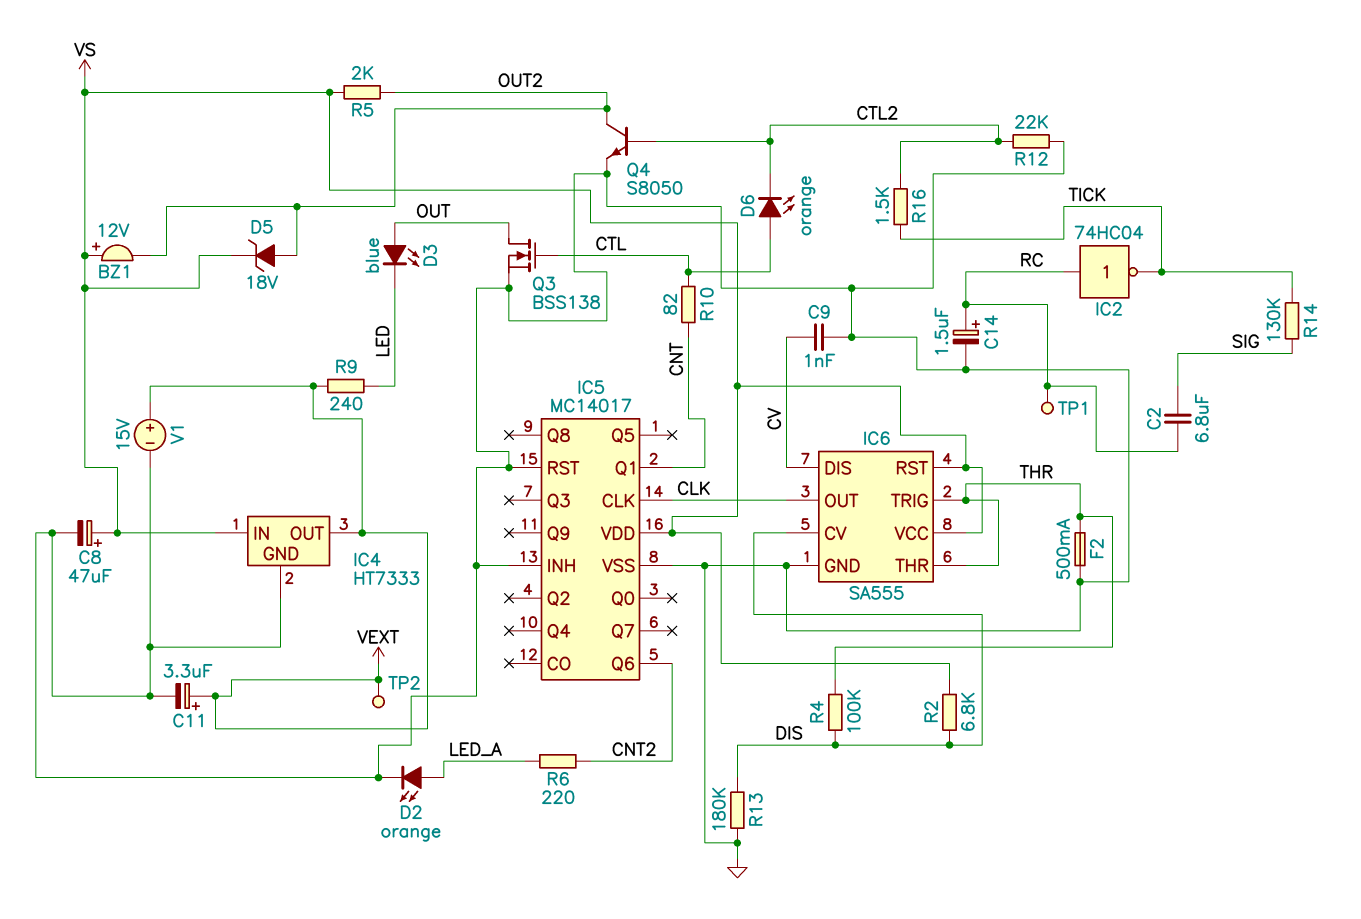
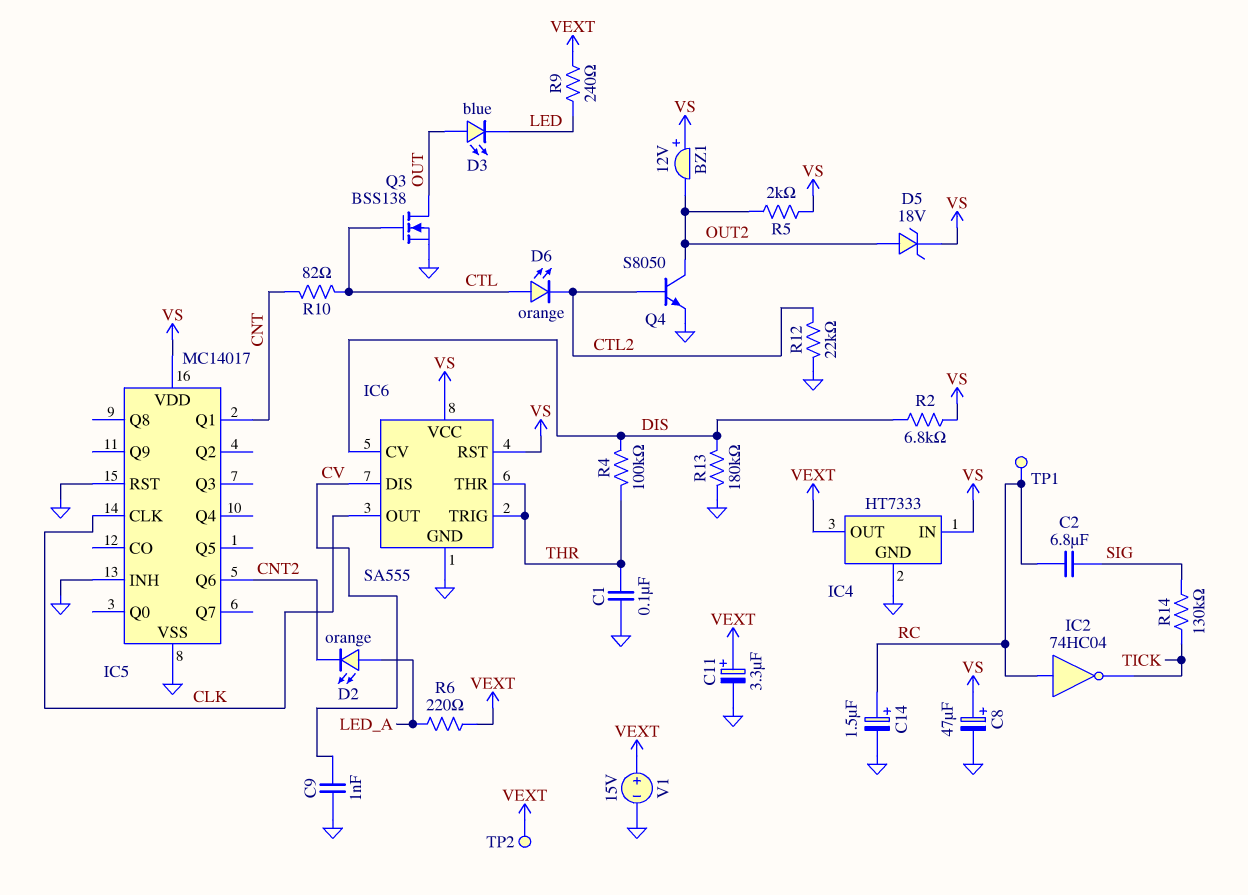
C1: none -> 100nF (GND, THR)
D2: LED orange (A LED_A, K GND) -> LED orange (A LED_A, K CNT2)
F2: 500mA (GND, THR) -> none
R6: 220 (CNT2, LED_A) -> 220 (LED_A, VEXT)
R16: 1.5k (CTL2, TICK) -> none

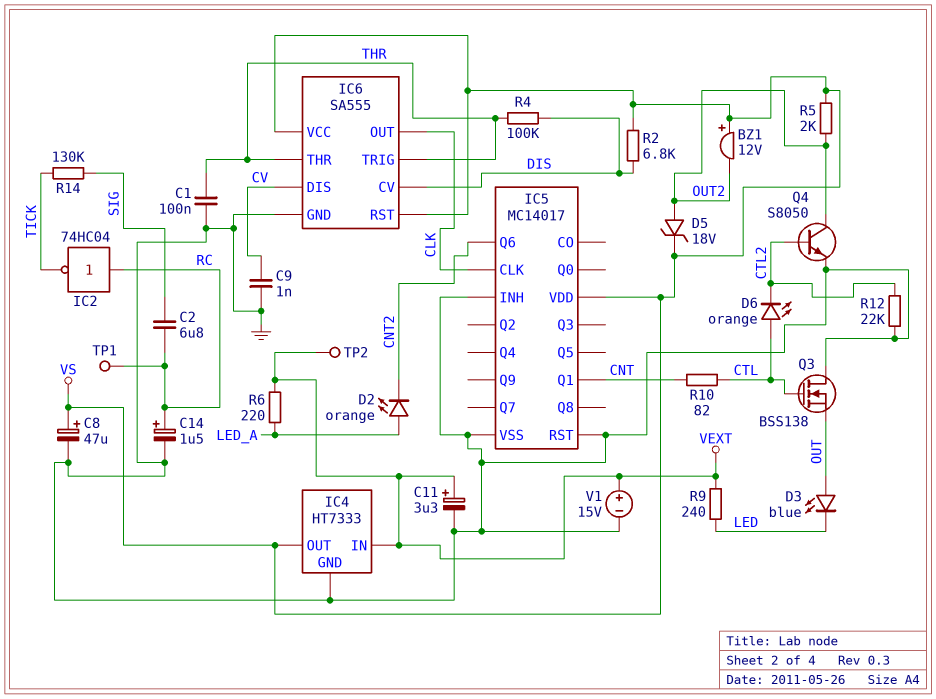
IC4 pin IN: VS -> VEXT
IC4 pin OUT: VEXT -> VS
Q3: NMOS BSS138 (G CTL, D OUT, S GND) -> NMOS BSS138 (G CTL, D GND, S OUT)
R13: 180k (DIS, GND) -> none

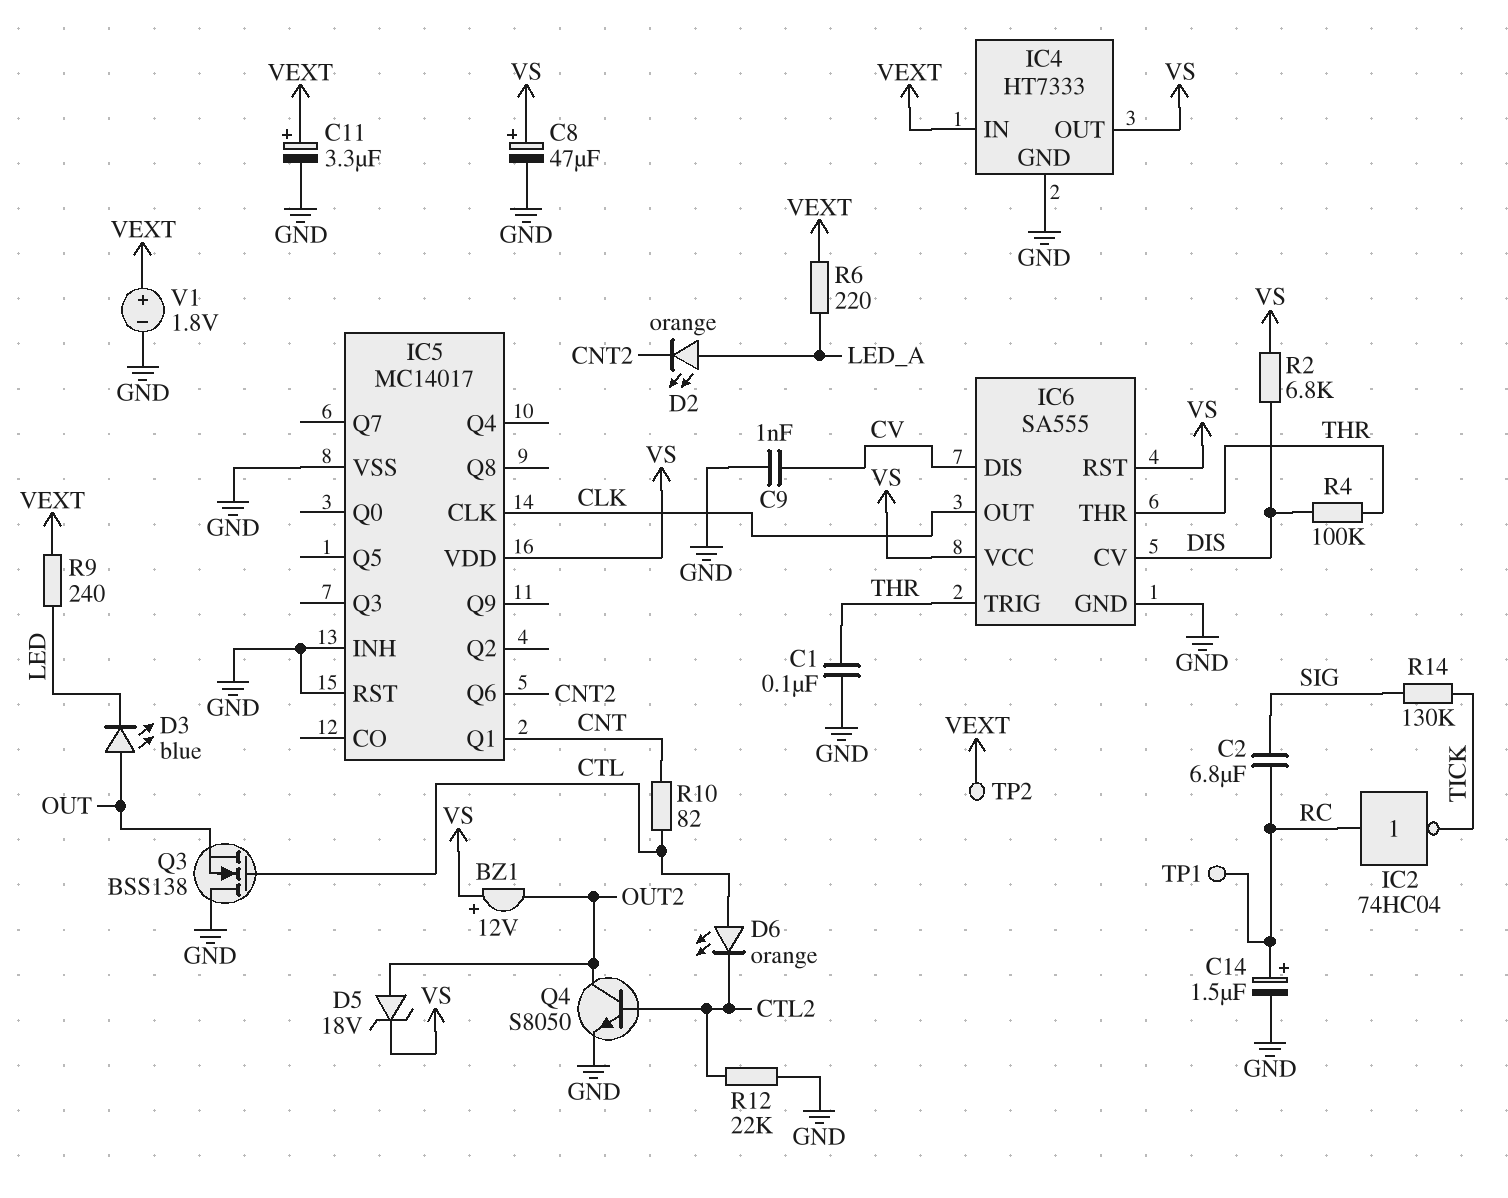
R5: 2k (OUT2, VS) -> none
V1: 15V (plus VEXT, minus GND) -> 1.8V (plus VEXT, minus GND)

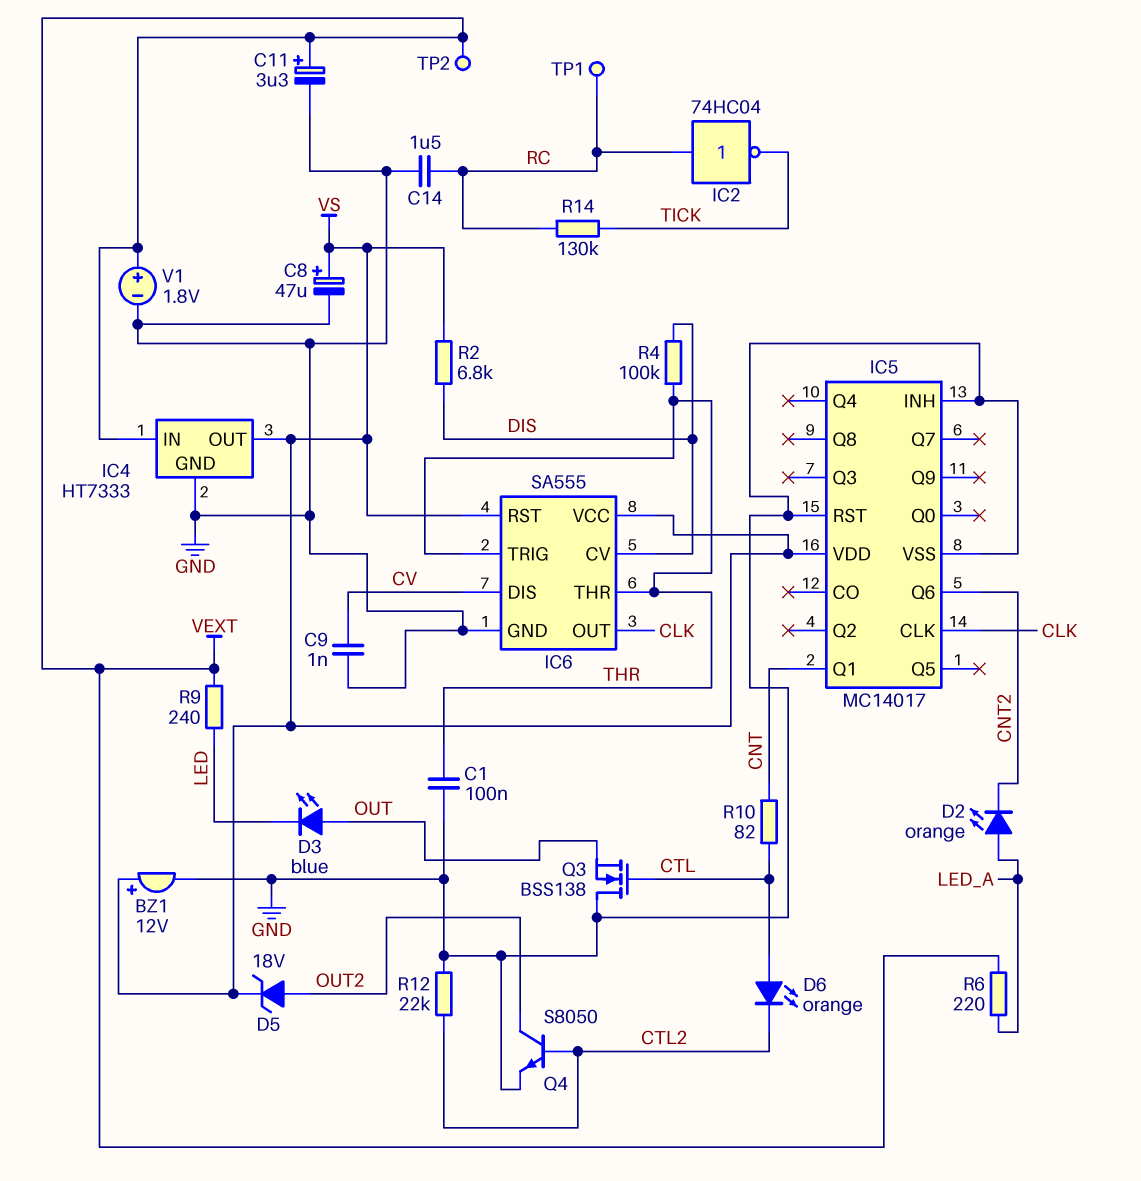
BZ1: buzzer 12V (plus VS, minus OUT2) -> buzzer 12V (plus VS, minus GND)
C2: 6.8uF (RC, SIG) -> none
C14: 1.5uF (plus RC, minus GND) -> 1.5uF (GND, RC)
R14: 130k (SIG, TICK) -> 130k (RC, TICK)

